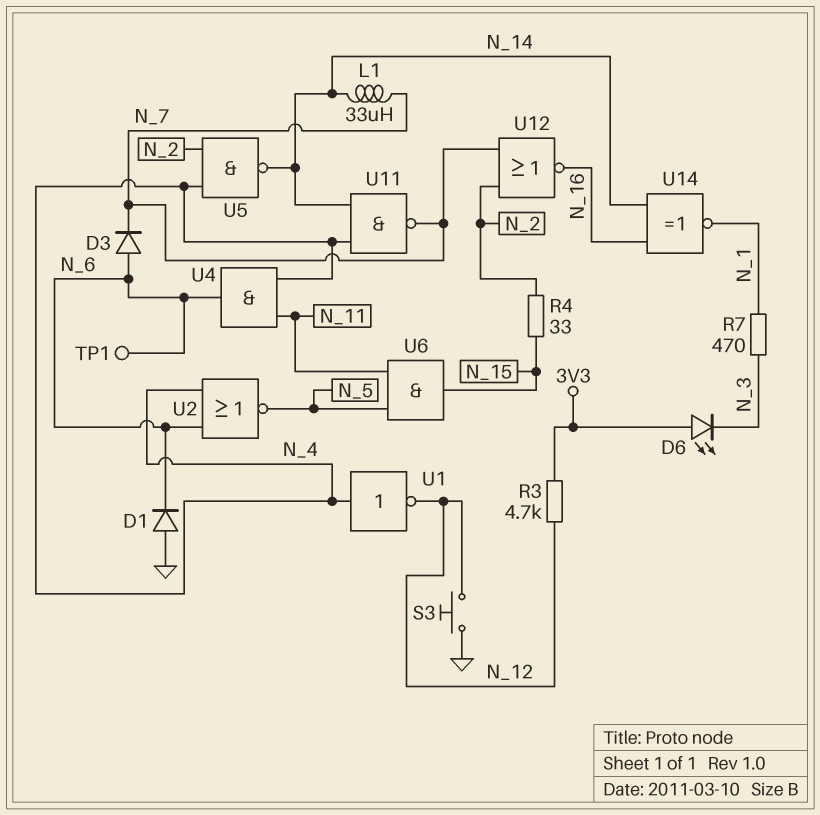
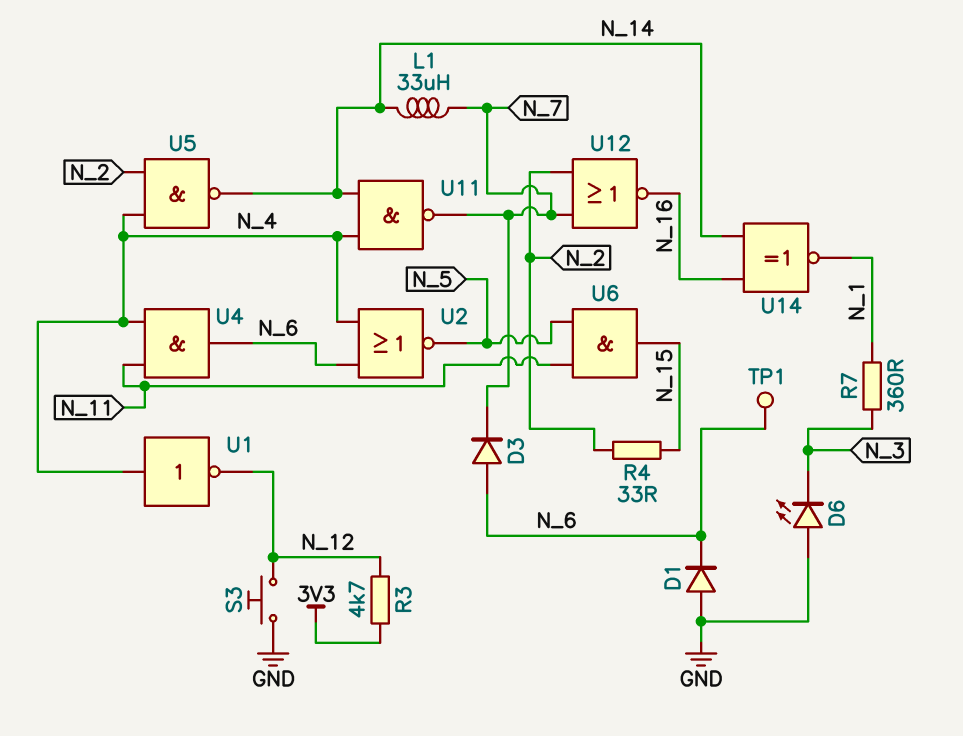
D6: LED (A 3V3, K N_3) -> LED (A GND, K N_3)
R7: 470 (N_1, N_3) -> 360 (N_1, N_3)

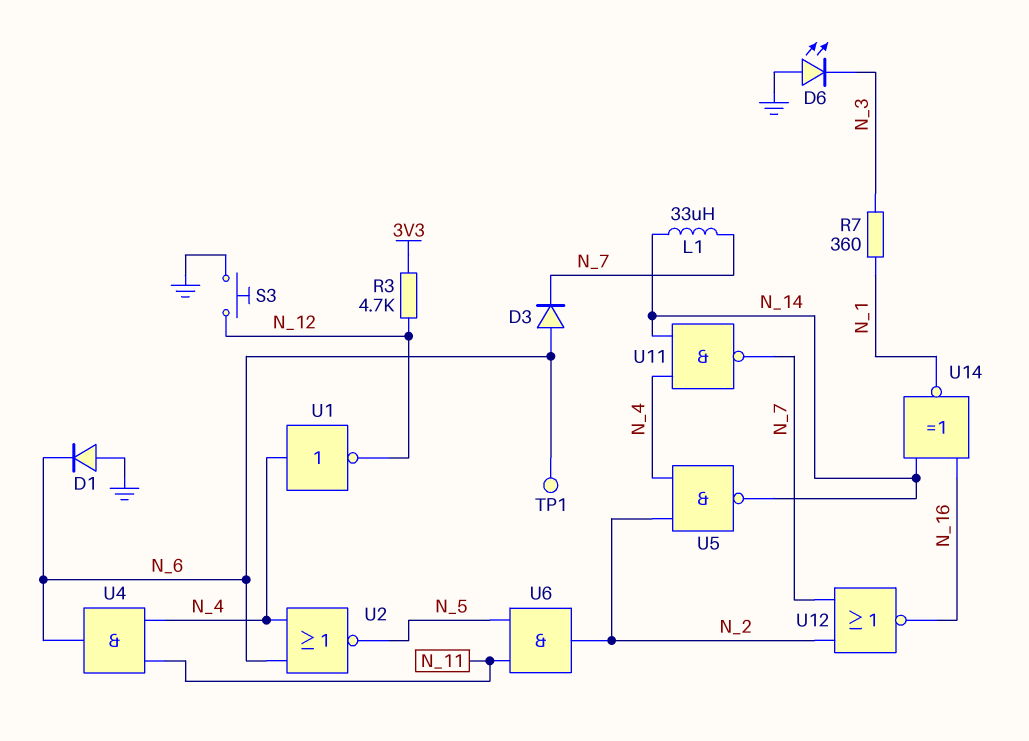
R4: 33 (N_2, N_15) -> none
U6: AND (in N_5, in N_11, out N_15) -> AND (in N_5, in N_11, out N_2)

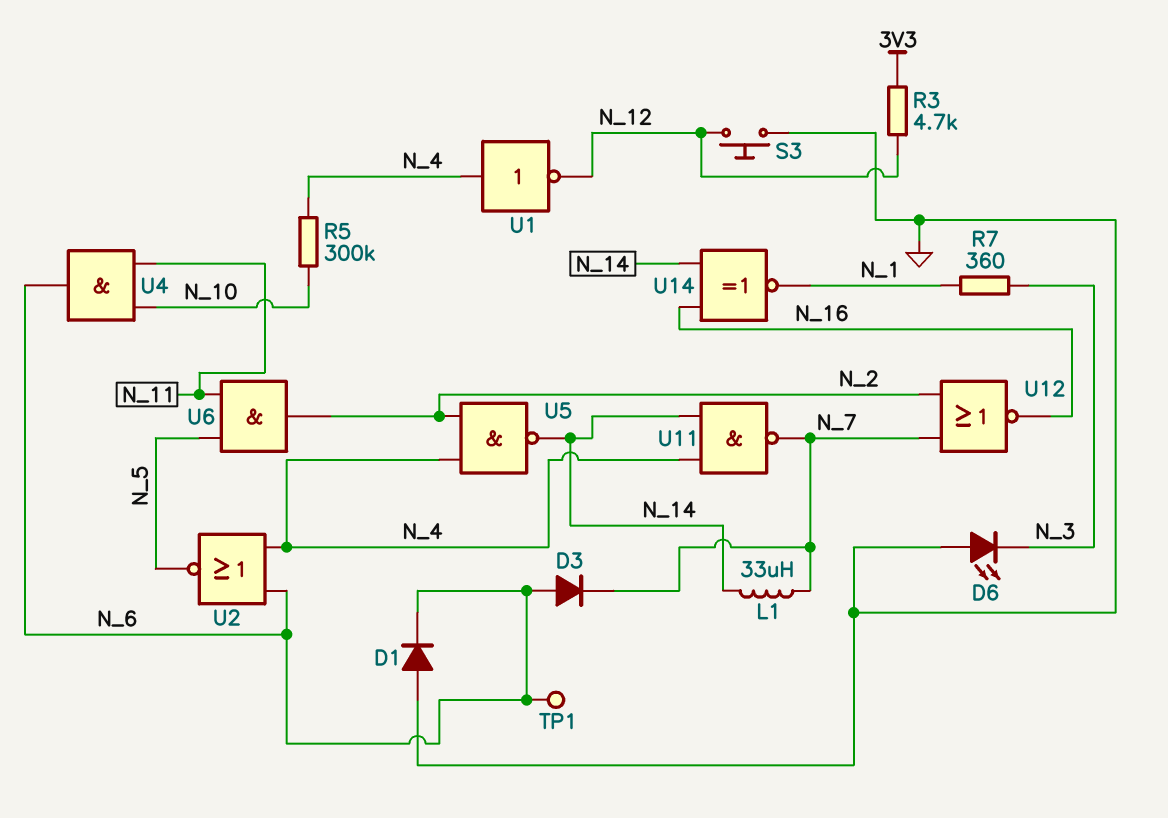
R5: none -> 300k (N_4, N_10)
U4: AND (in N_4, in N_11, out N_6) -> AND (in N_10, in N_11, out N_6)

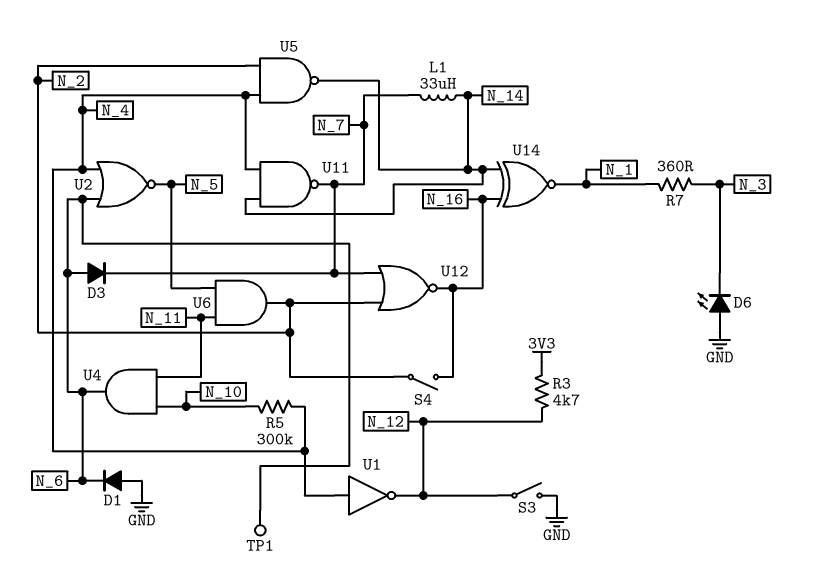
S3: button (GND, N_12) -> switch (GND, N_12)
S4: none -> switch (N_2, N_16)

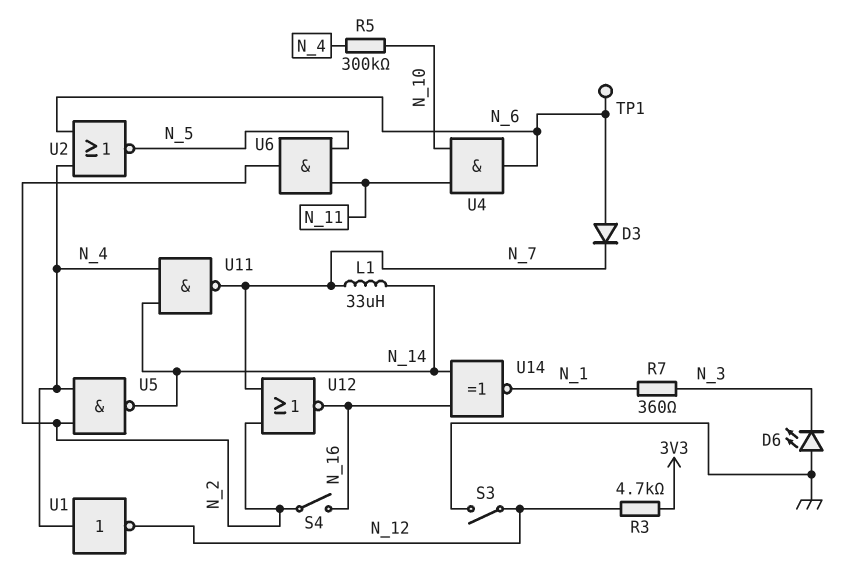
D1: diode (A GND, K N_6) -> none

